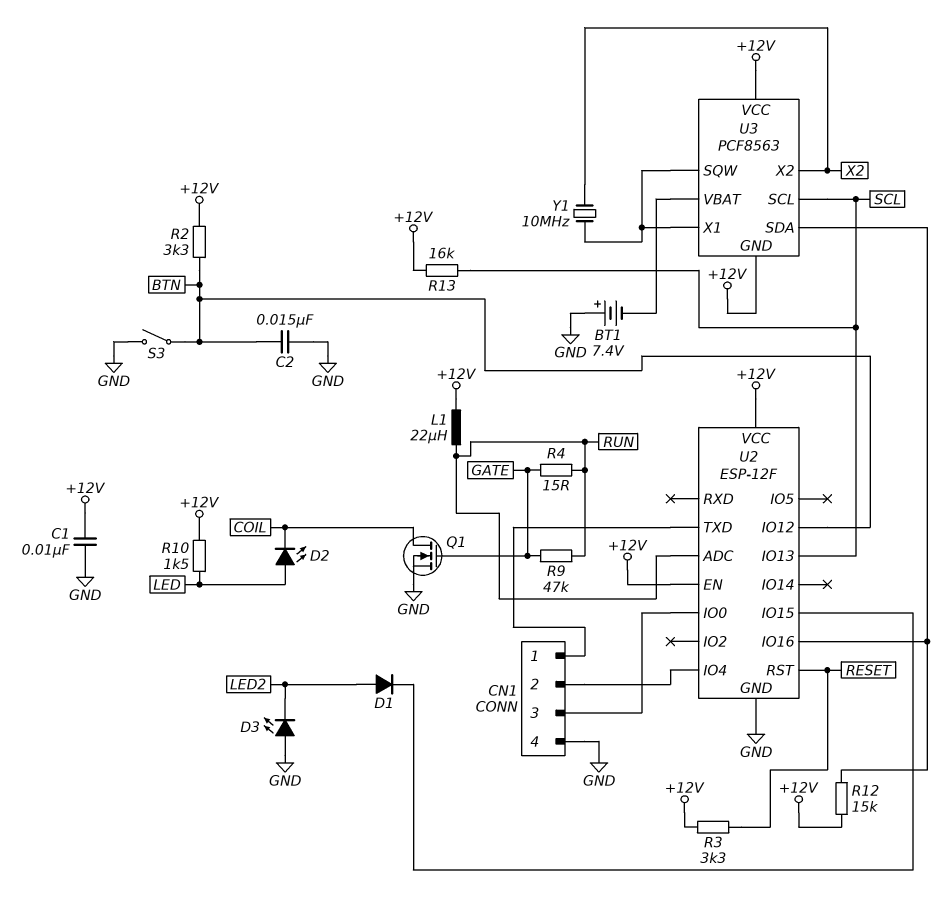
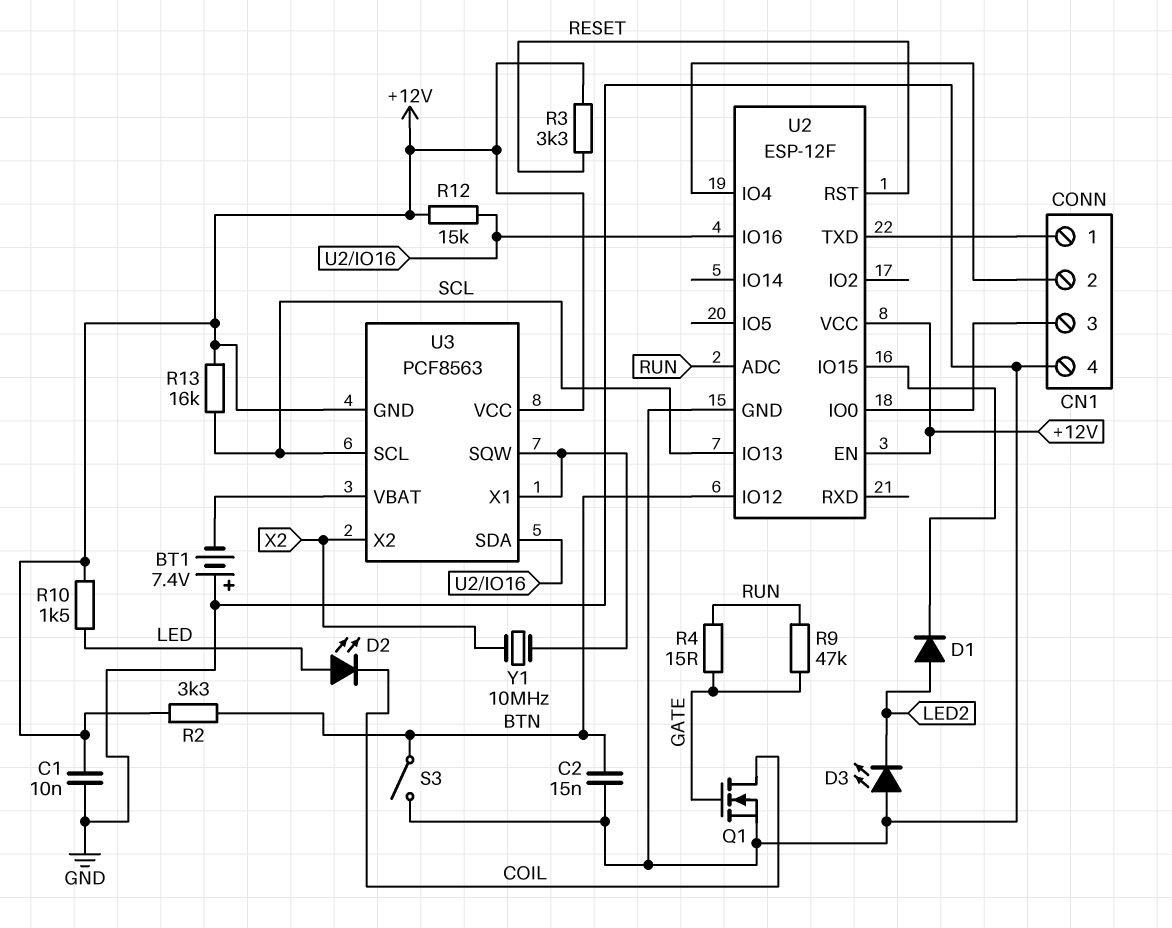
L1: 22uH (+12V, RUN) -> none

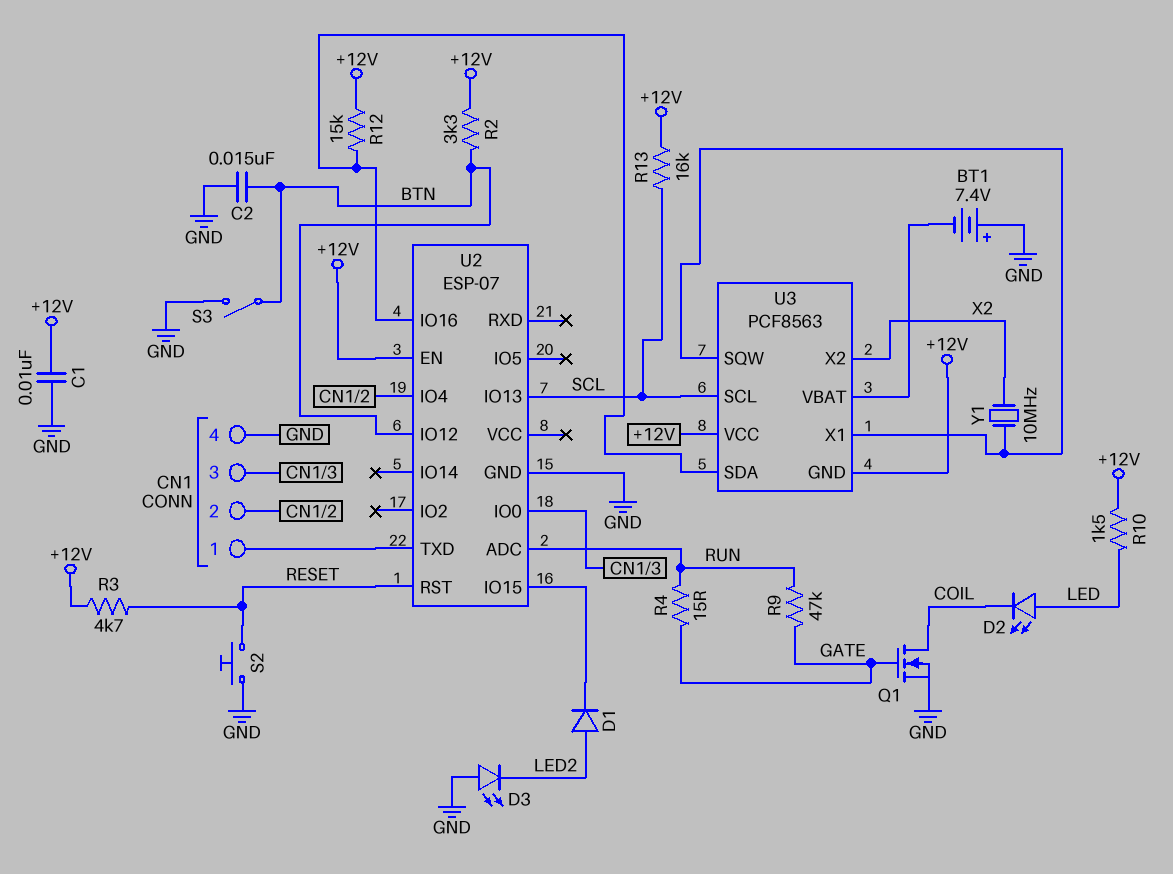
R3: 3.3k (+12V, RESET) -> 4.7k (+12V, RESET)
S2: none -> button (GND, RESET)
U2: ESP-12F -> ESP-07
U2 pin VCC: +12V -> none

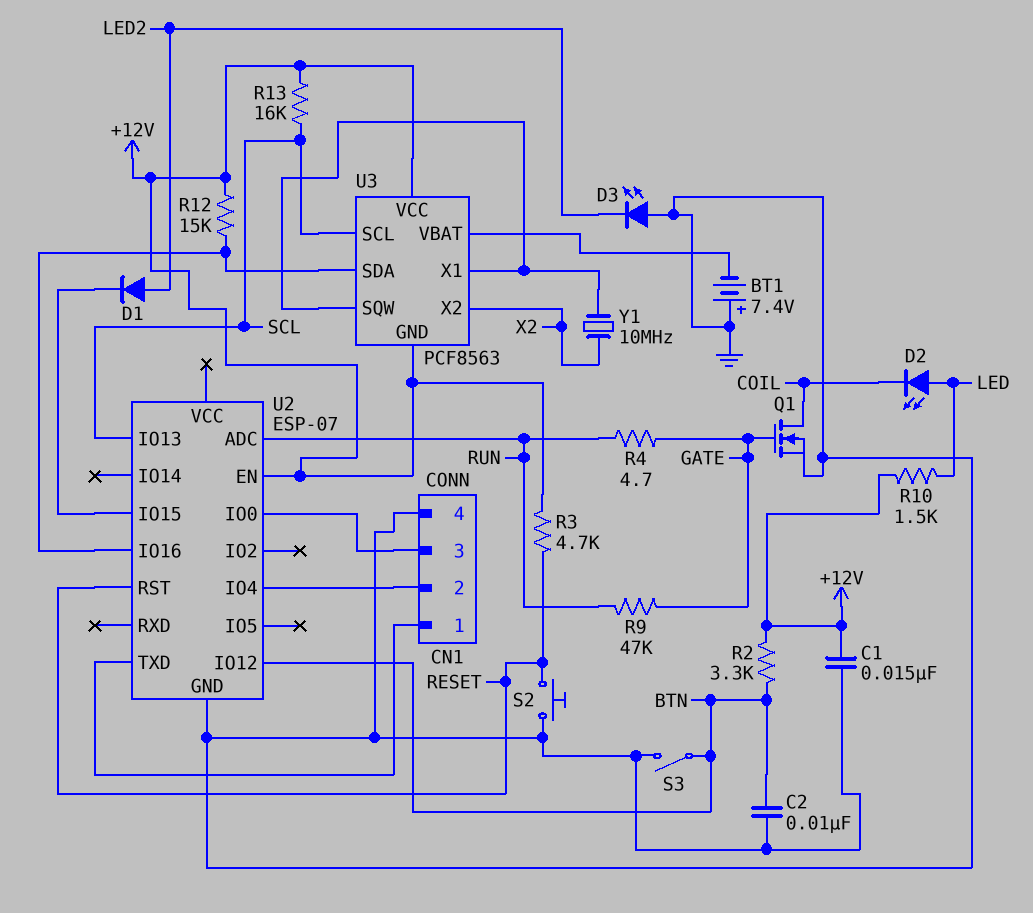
C1: 10nF (+12V, GND) -> 15nF (+12V, GND)
C2: 15nF (BTN, GND) -> 10nF (BTN, GND)
R4: 15 (GATE, RUN) -> 4.7 (GATE, RUN)

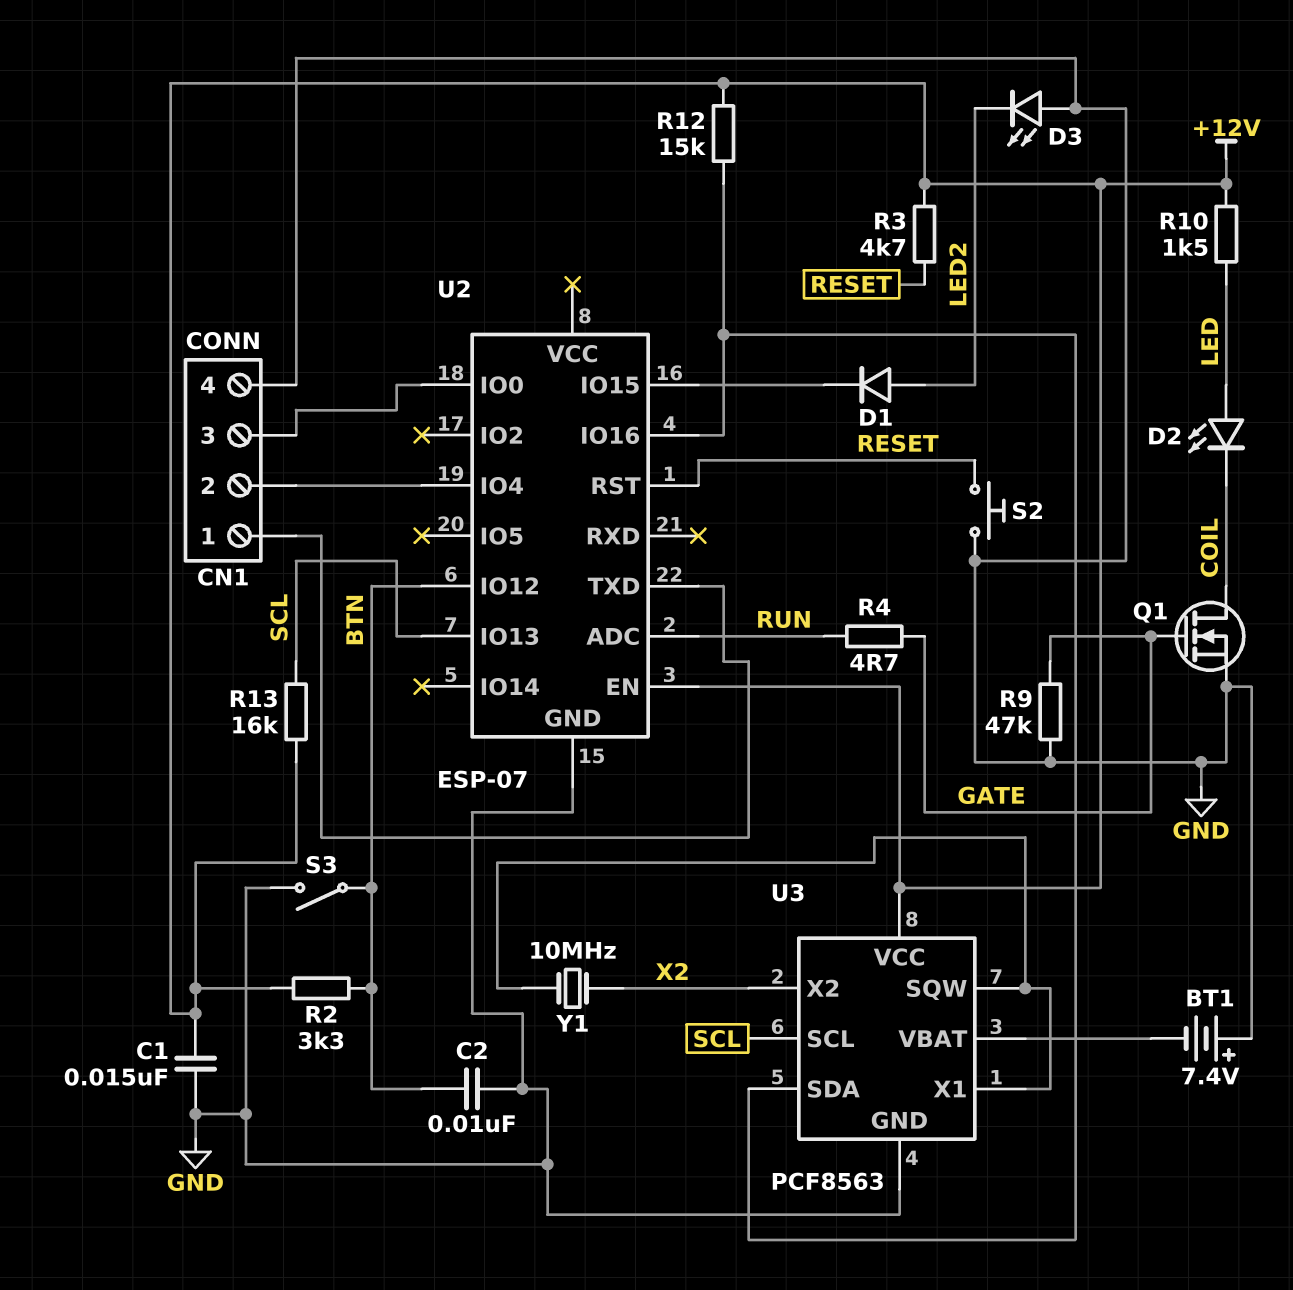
R9: 47k (GATE, RUN) -> 47k (GATE, GND)
U3 pin GND: +12V -> GND

